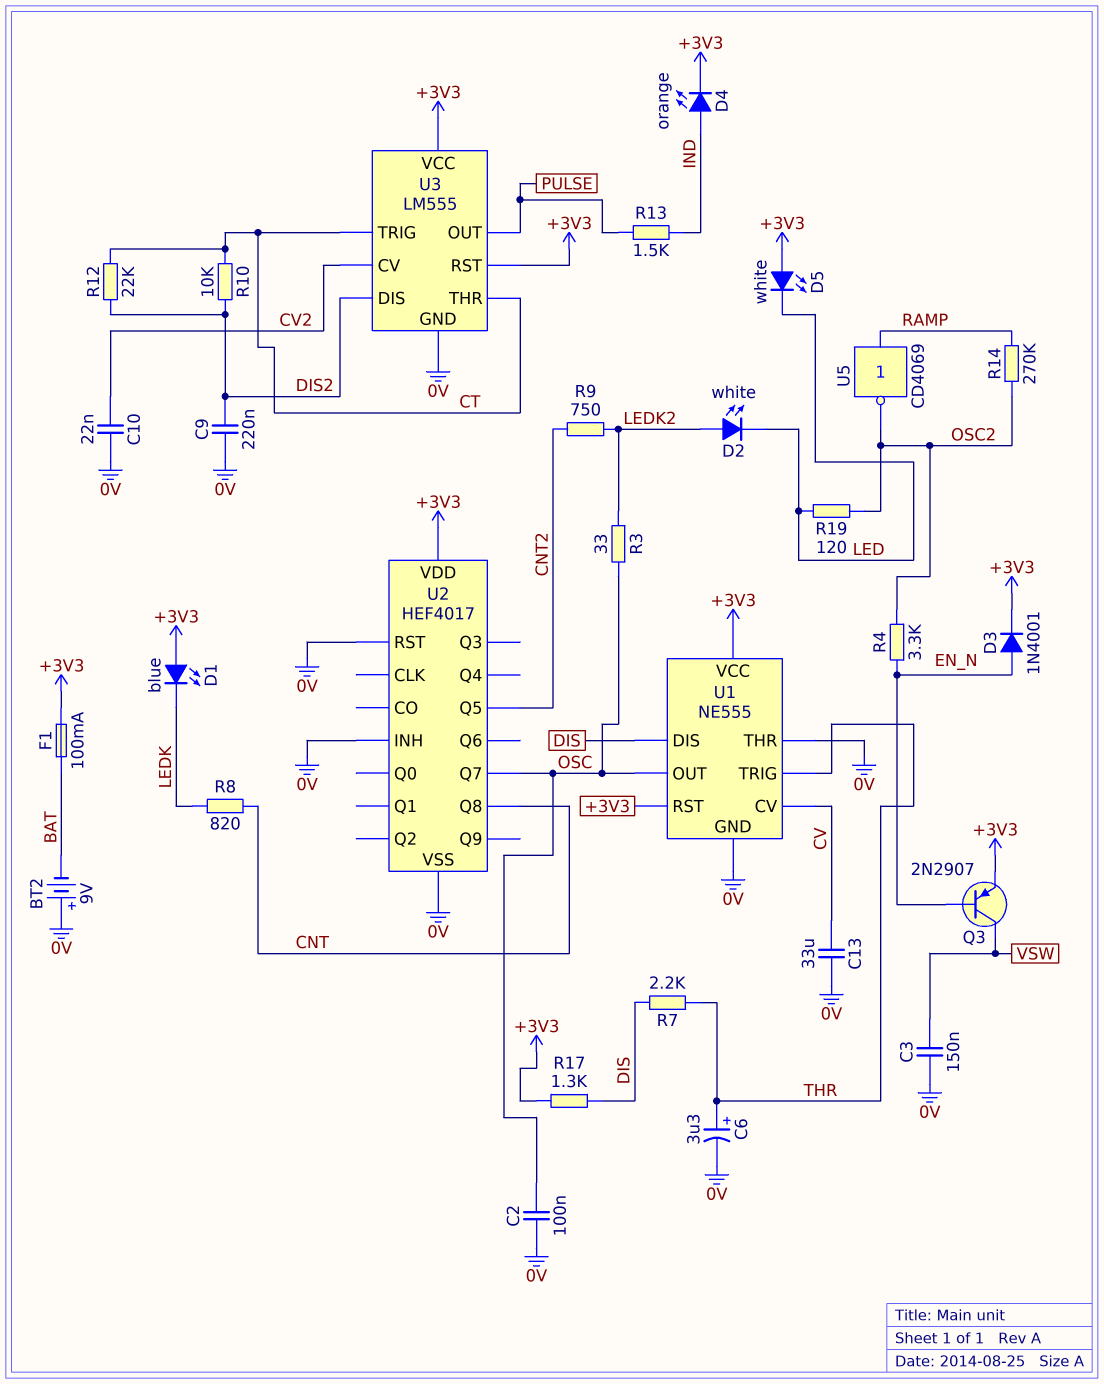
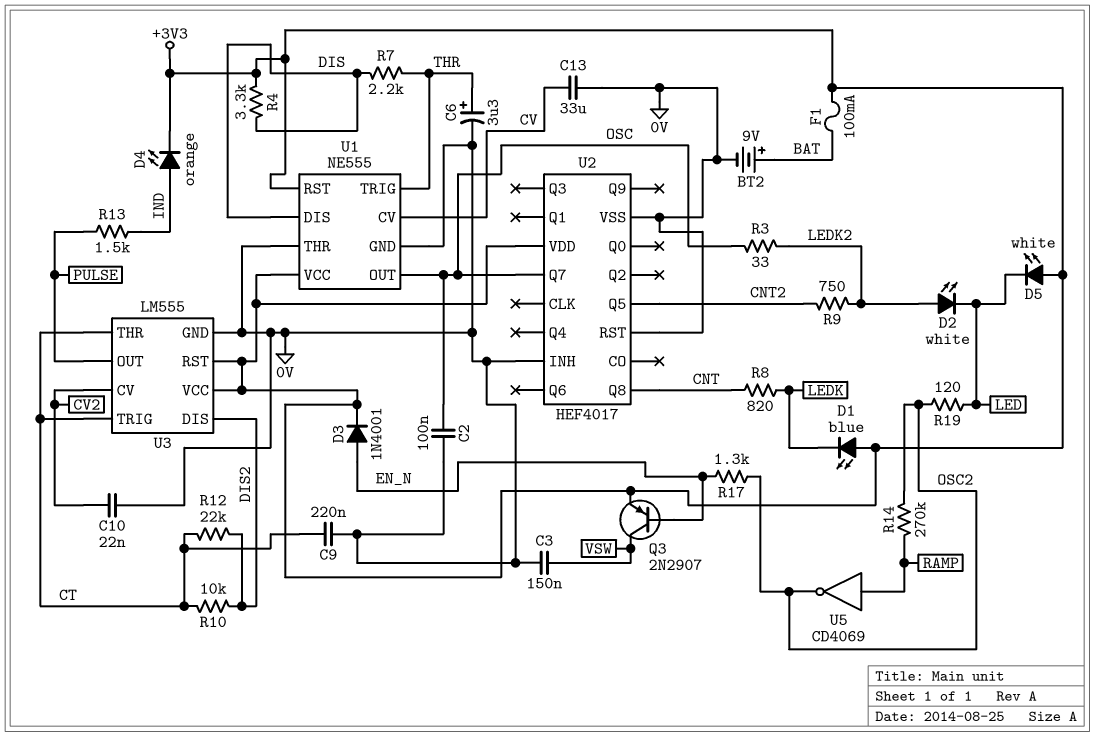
BT2: 9V (plus 0V, minus BAT) -> 9V (plus BAT, minus 0V)
C9: 220nF (0V, DIS2) -> 220nF (0V, CT)
R4: 3.3k (EN_N, OSC2) -> 3.3k (+3V3, DIS)
R17: 1.3k (+3V3, DIS) -> 1.3k (EN_N, OSC2)

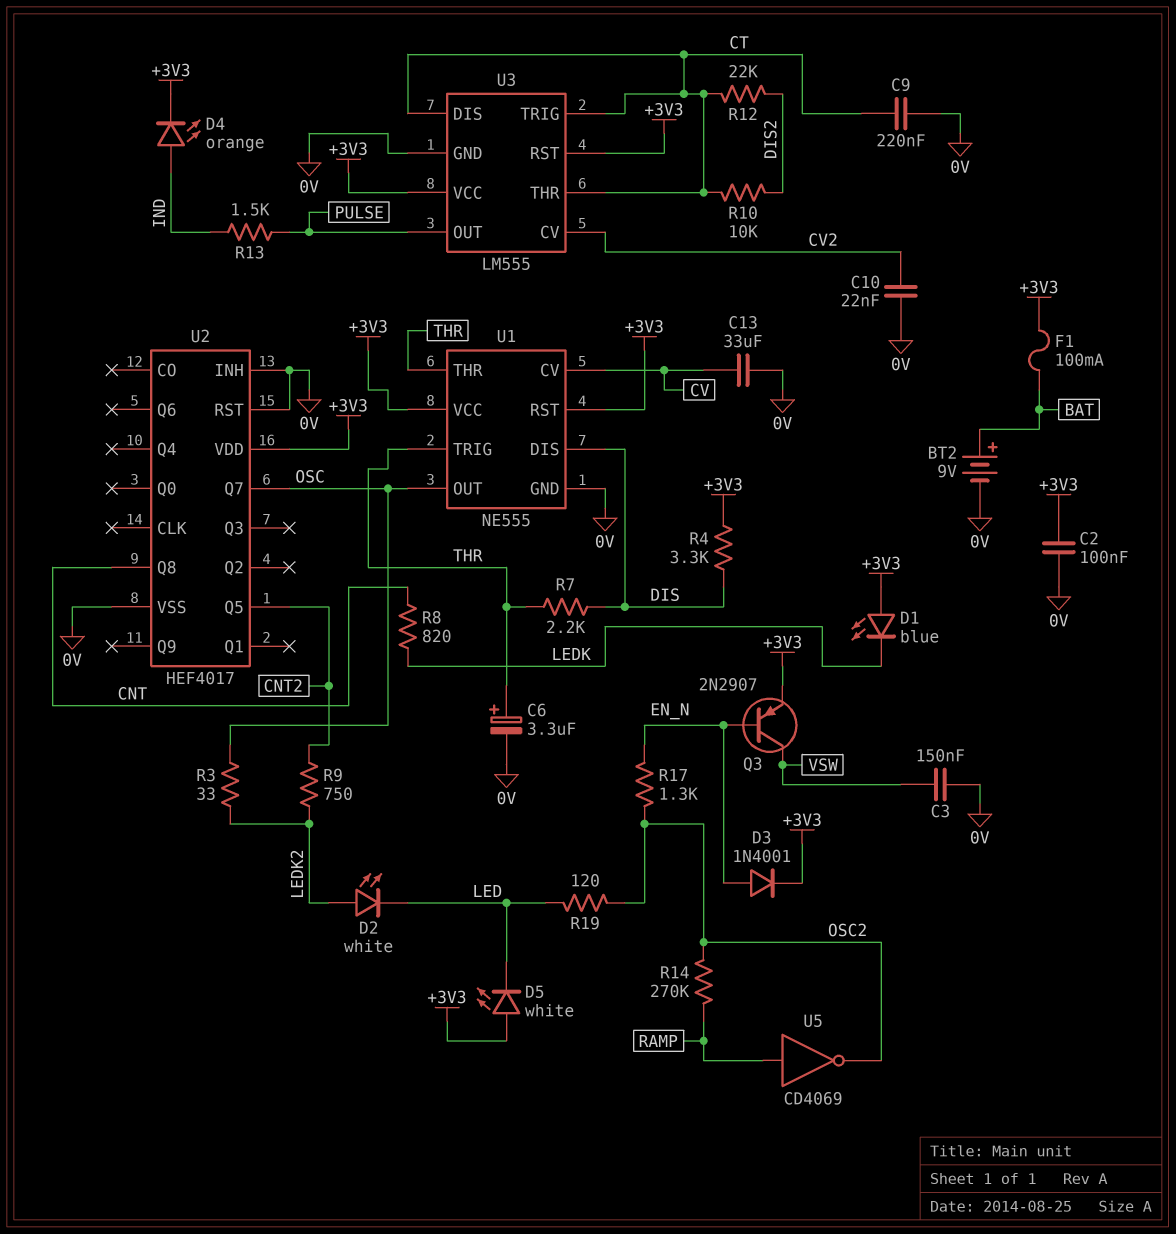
C2: 100nF (0V, OSC) -> 100nF (+3V3, 0V)
U1 pin THR: 0V -> THR
U3 pin DIS: DIS2 -> CT

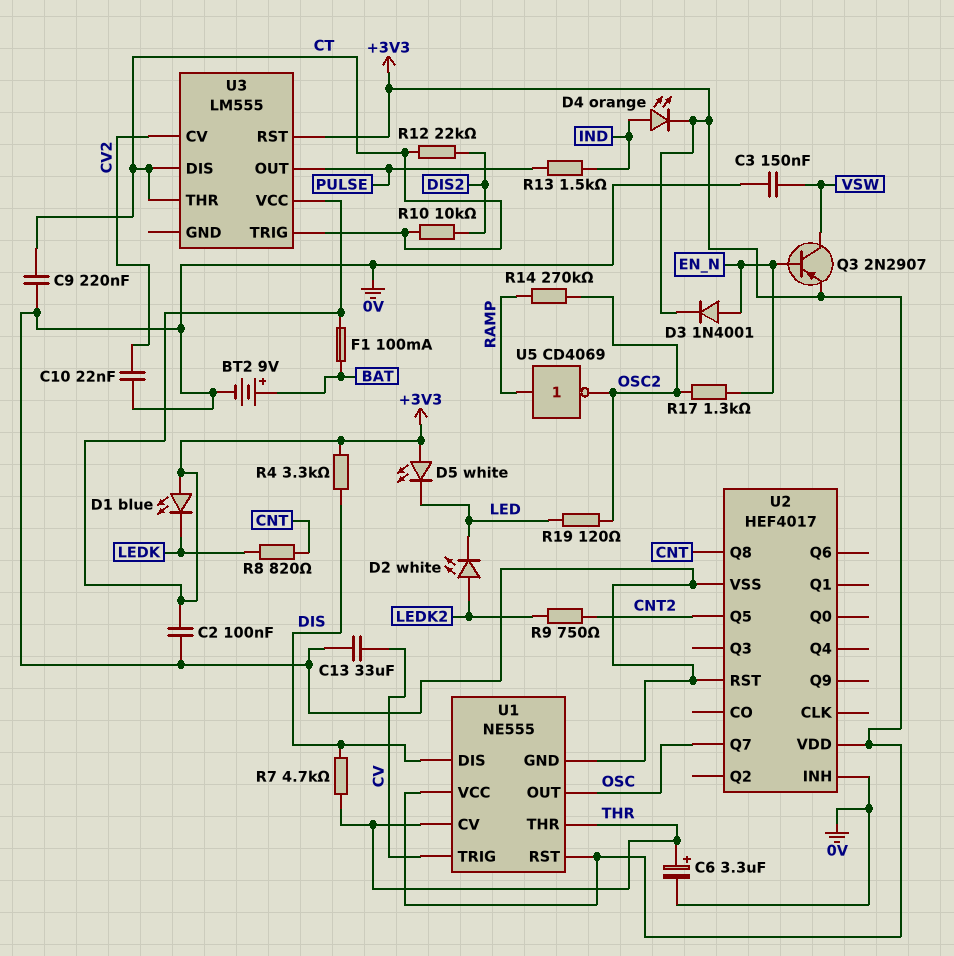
R3: 33 (LEDK2, OSC) -> none
R7: 2.2k (DIS, THR) -> 4.7k (DIS, THR)
U1 pin CV: CV -> THR
U1 pin TRIG: THR -> CV
U3 pin GND: 0V -> none

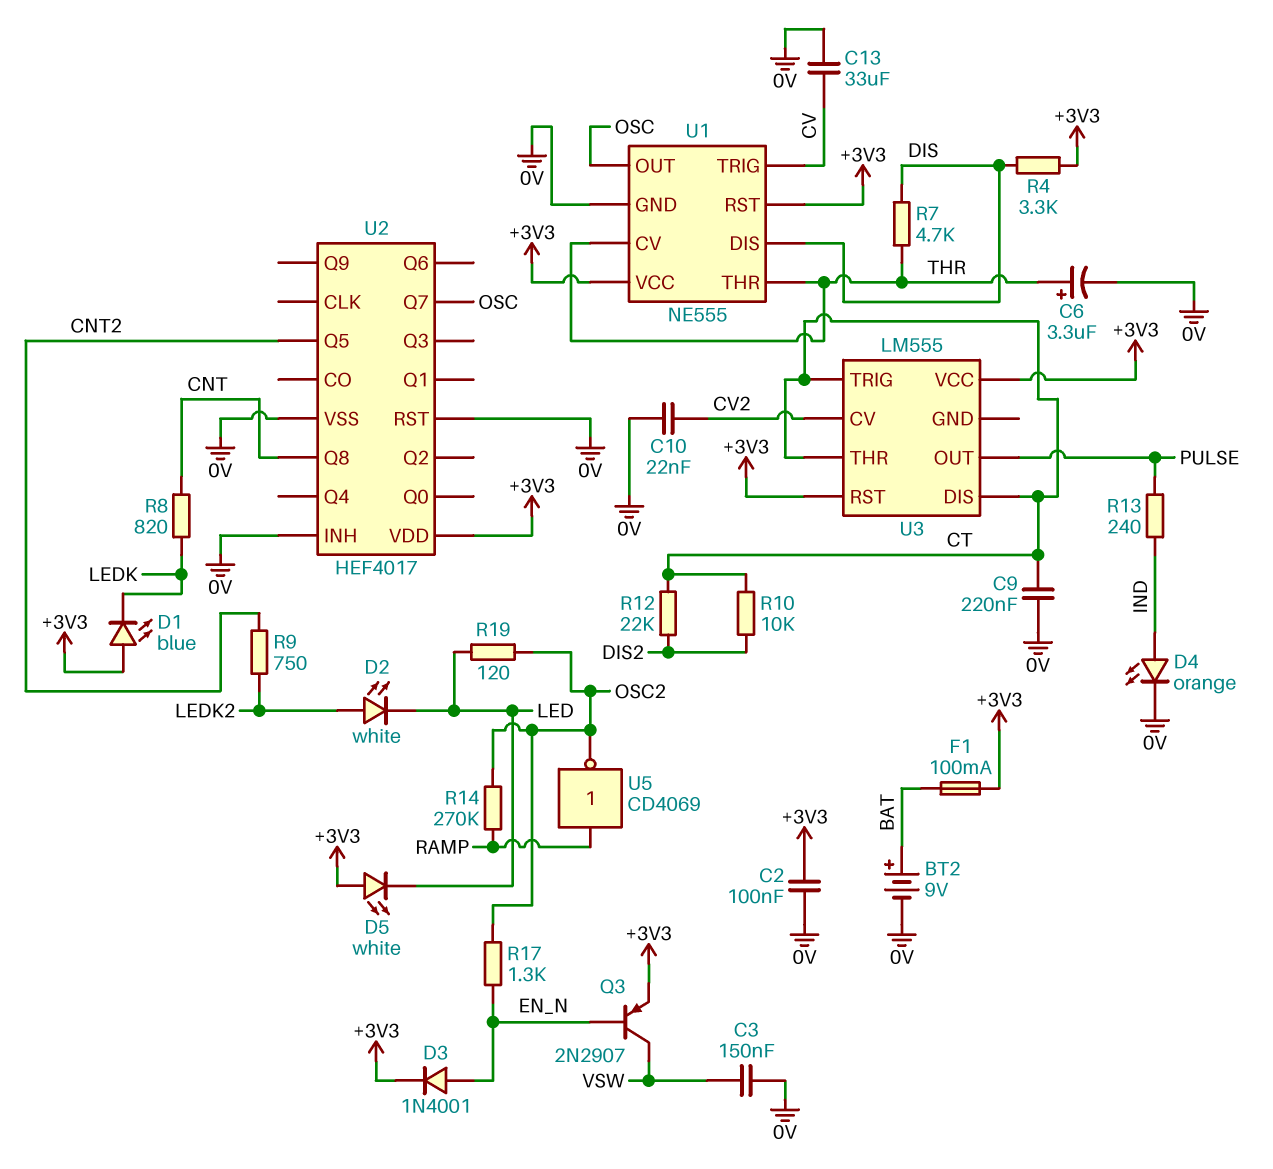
D4: LED orange (A IND, K +3V3) -> LED orange (A IND, K 0V)
R13: 1.5k (IND, PULSE) -> 240 (IND, PULSE)

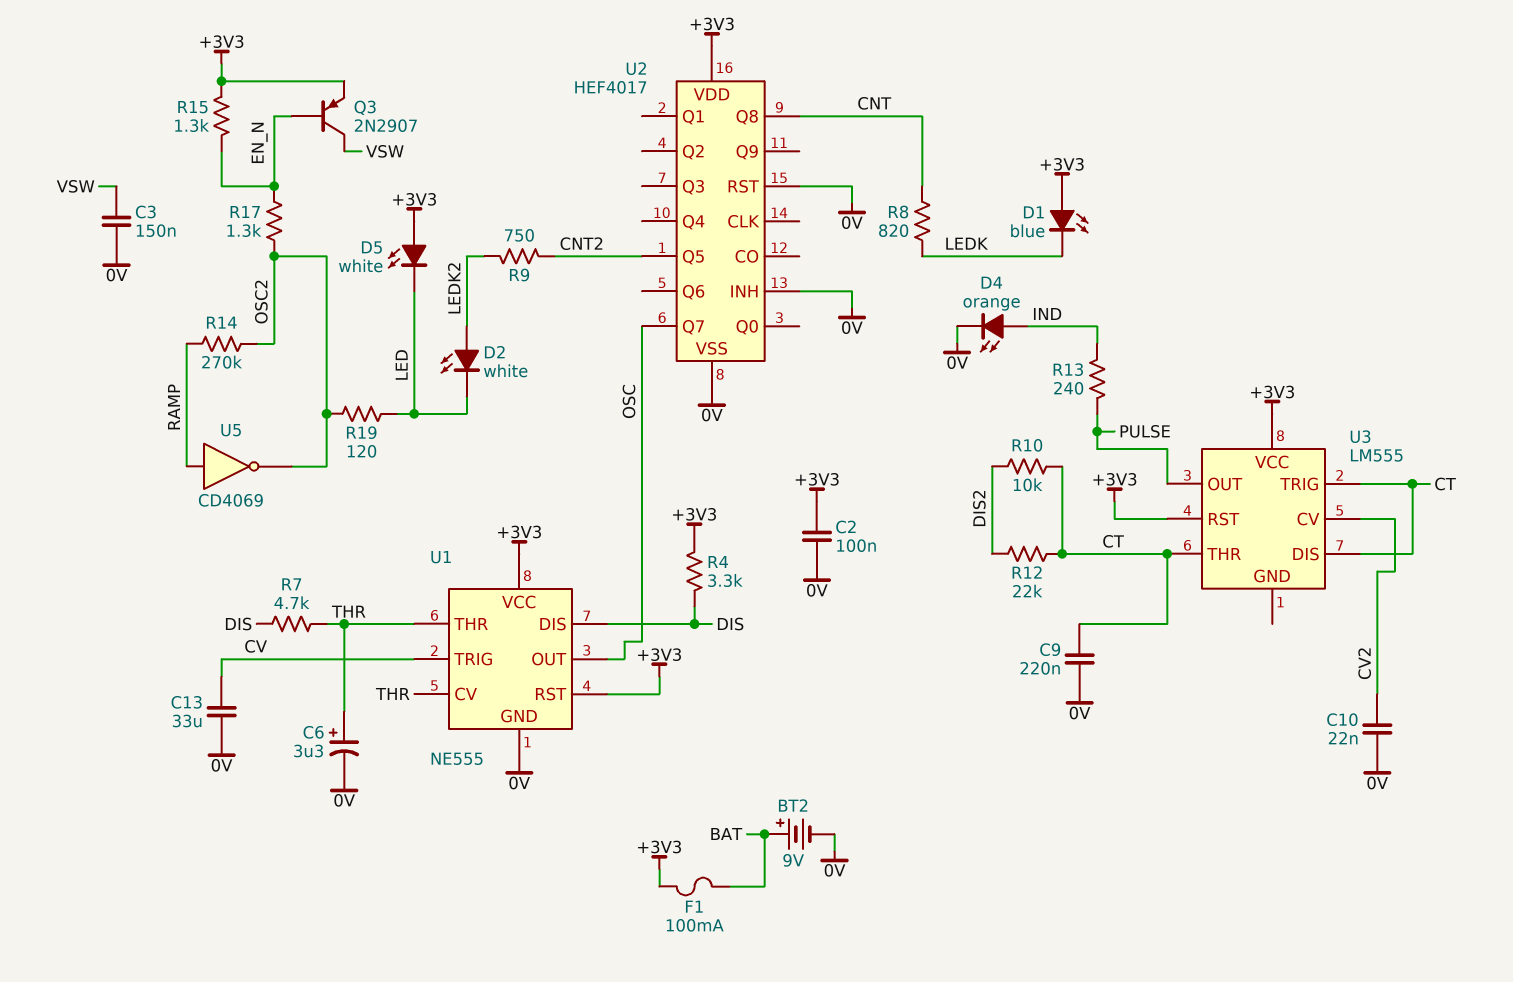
D3: diode 1N4001 (A EN_N, K +3V3) -> none
R15: none -> 1.3k (+3V3, EN_N)

